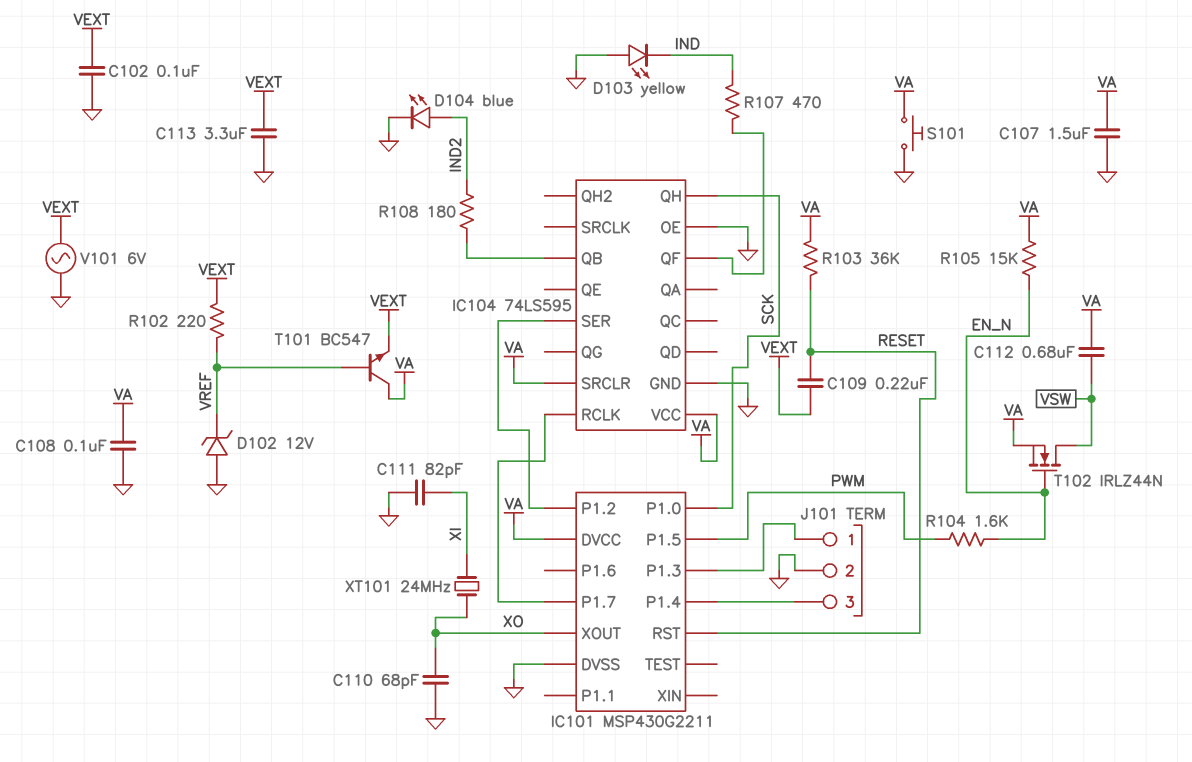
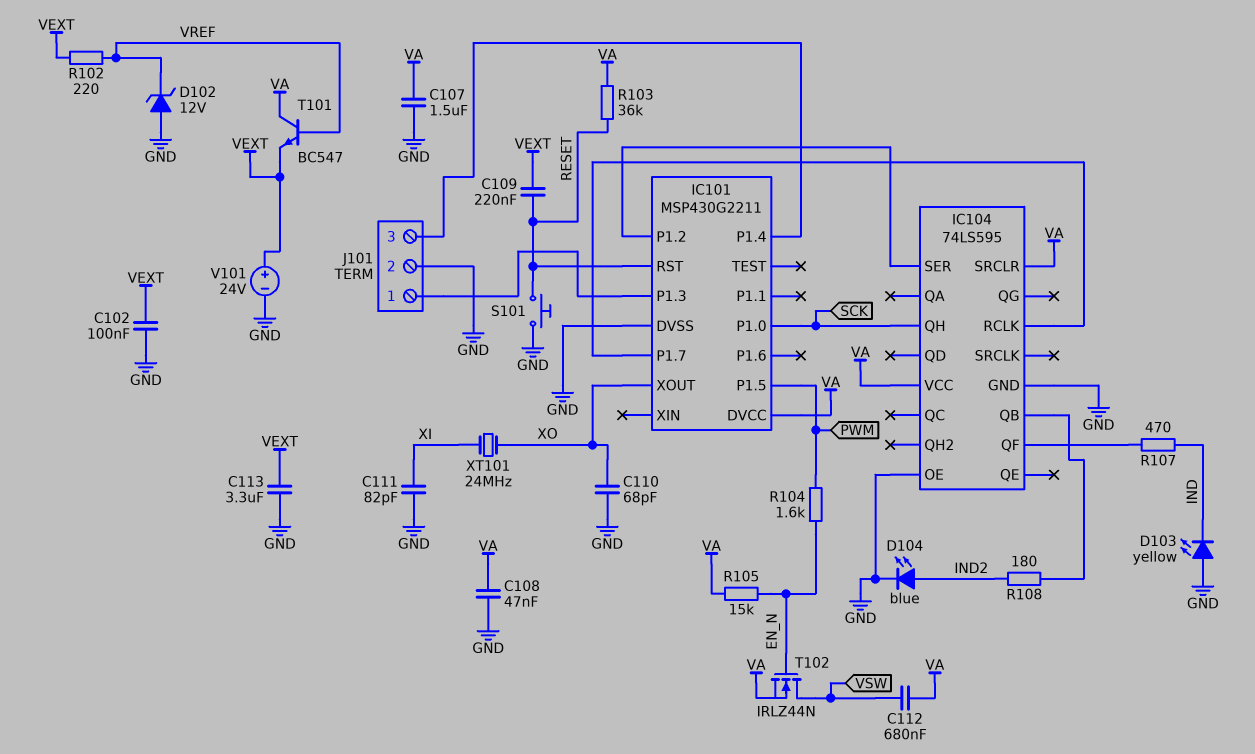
C108: 100nF (GND, VA) -> 47nF (GND, VA)
S101: button (GND, VA) -> button (GND, RESET)
V101: AC 6V (GND, VEXT) -> 24V (plus VEXT, minus GND)

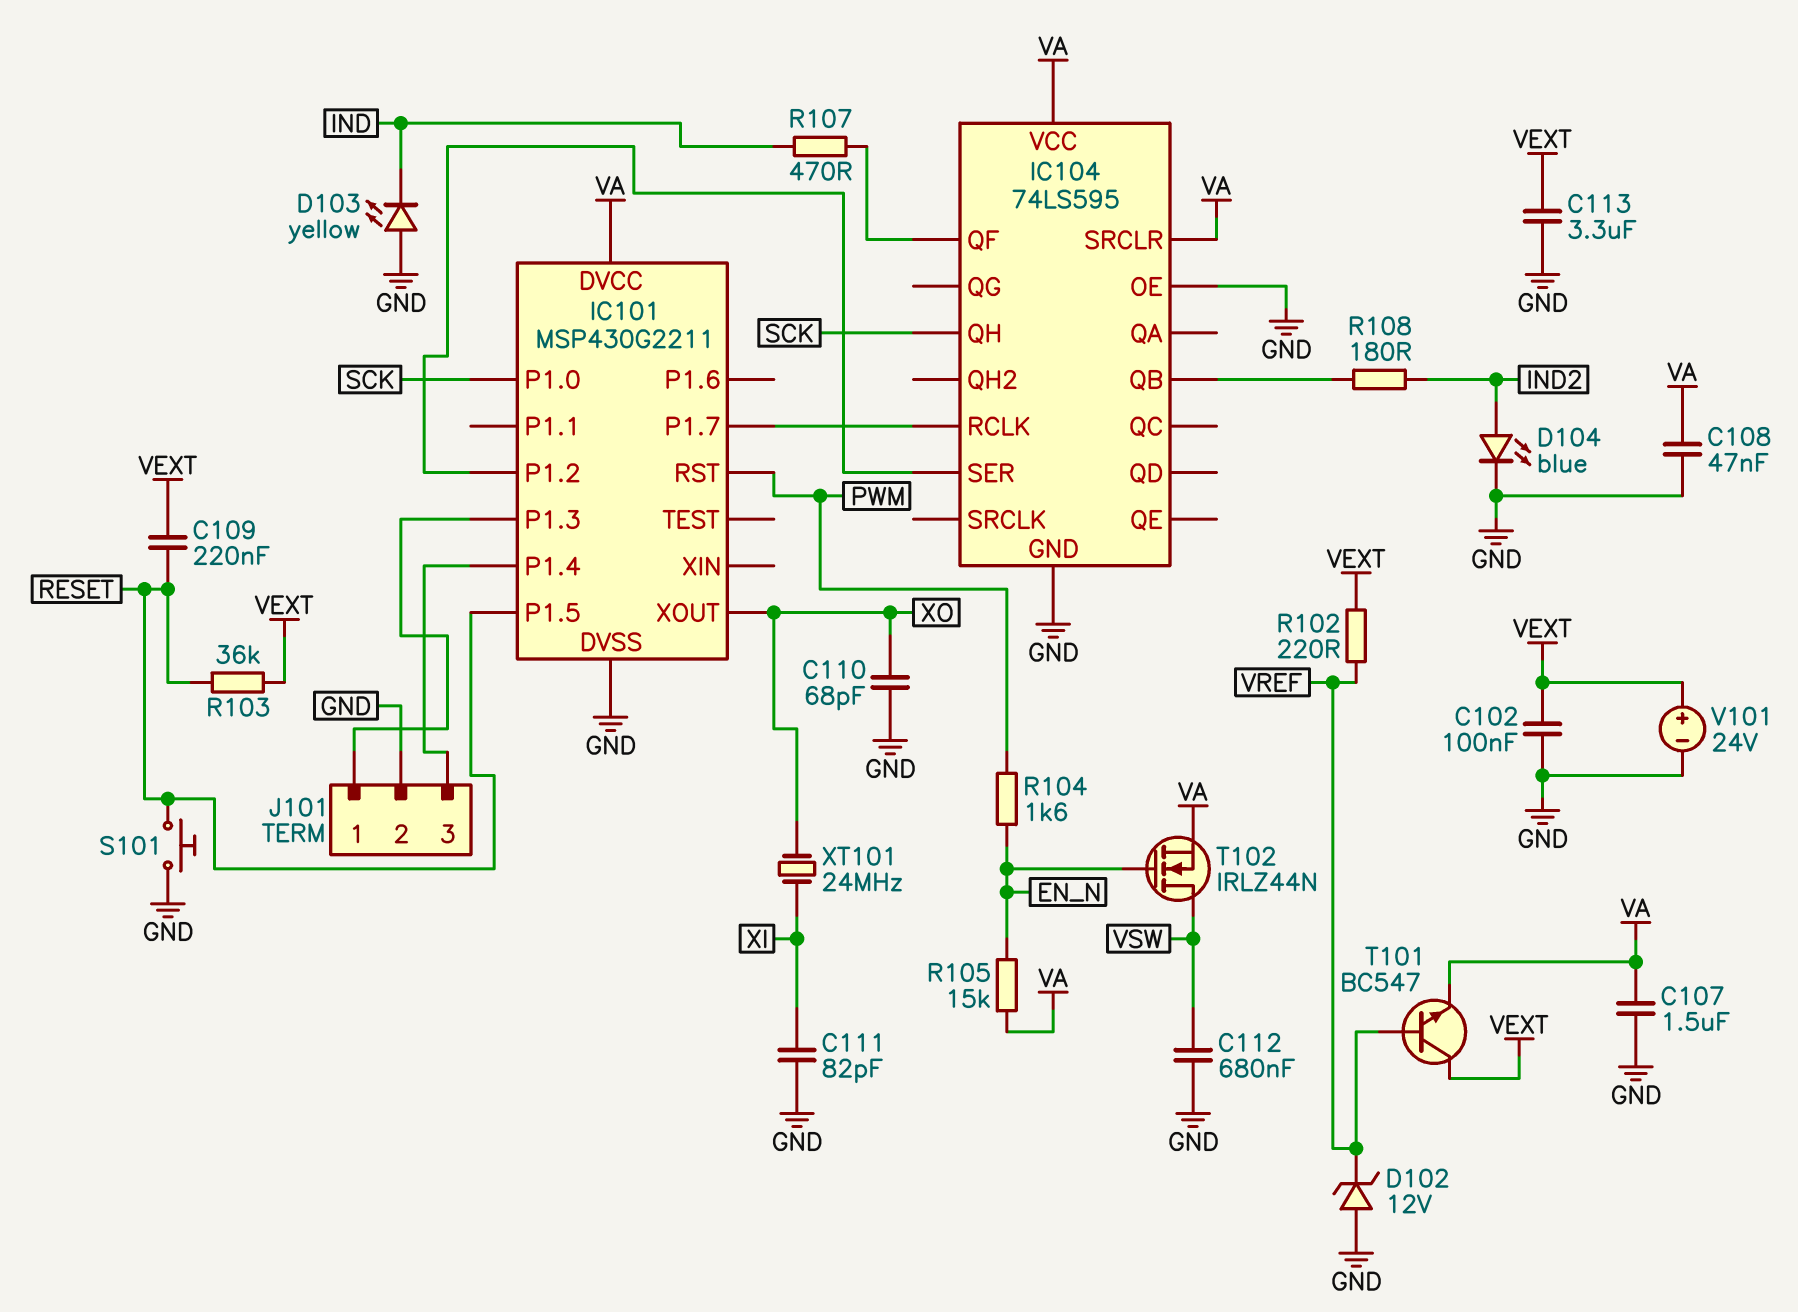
C112: 680nF (VA, VSW) -> 680nF (GND, VSW)
IC101 pin P1.5: PWM -> RESET
IC101 pin RST: RESET -> PWM
R103: 36k (RESET, VA) -> 36k (RESET, VEXT)
T101: NPN BC547 (B VREF, C VA, E VEXT) -> NPN BC547 (B VREF, C VEXT, E VA)

